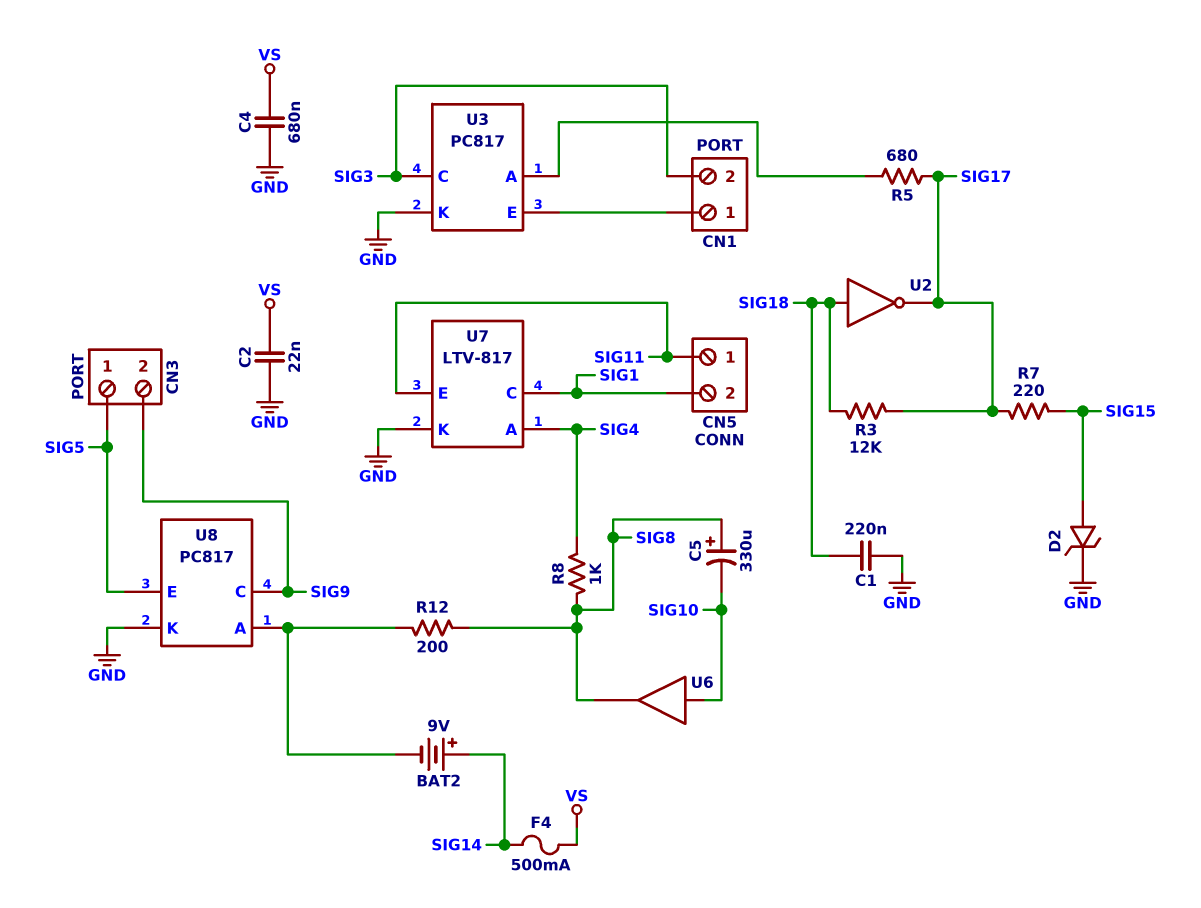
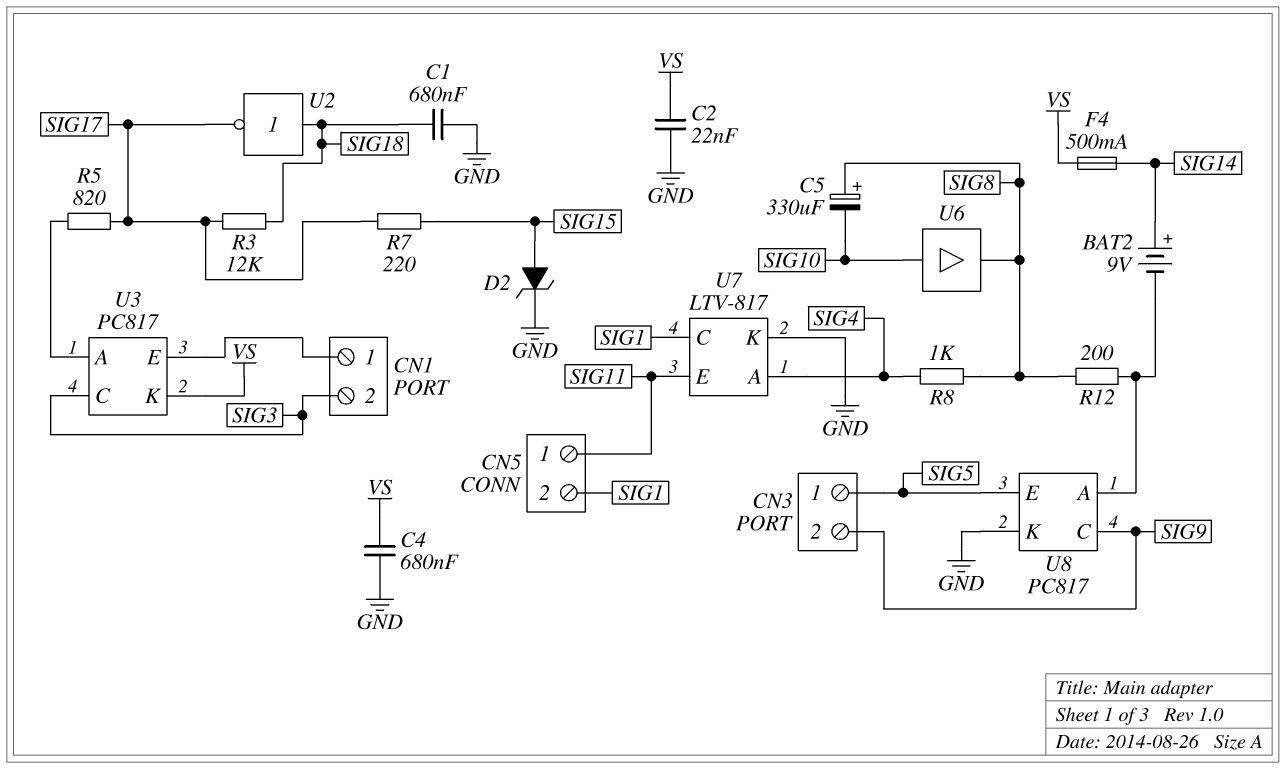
C1: 220nF (GND, SIG18) -> 680nF (GND, SIG18)
R5: 680 (SIG17, U3/A) -> 820 (SIG17, U3/A)
U3 pin K: GND -> VS

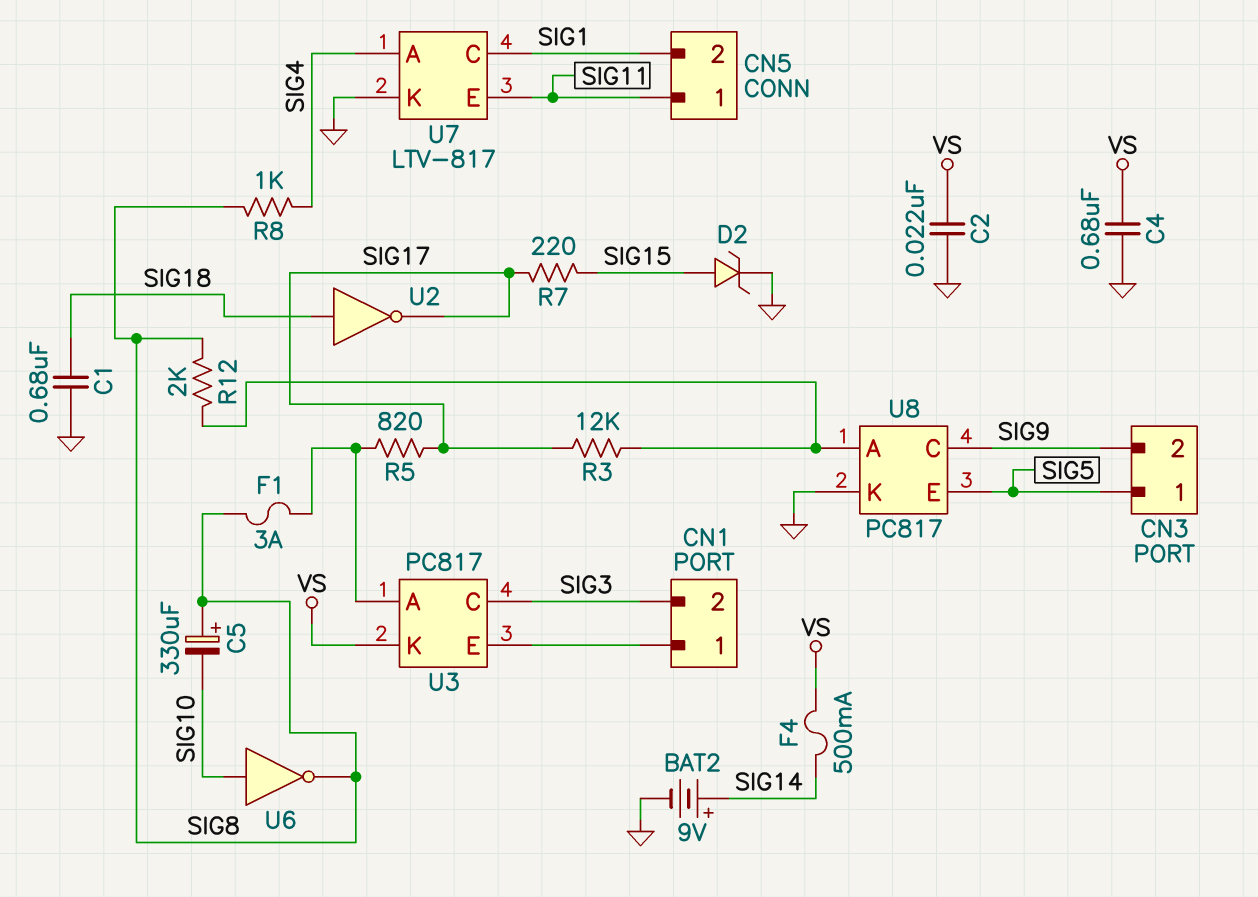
BAT2: 9V (plus SIG14, minus U8/A) -> 9V (plus SIG14, minus GND)
F1: none -> 3A (SIG8, U3/A)
R3: 12k (SIG17, SIG18) -> 12k (SIG17, U8/A)
R12: 200 (SIG8, U8/A) -> 2k (SIG8, U8/A)
U6: buffer (in SIG10, out SIG8) -> NOT (in SIG10, out SIG8)

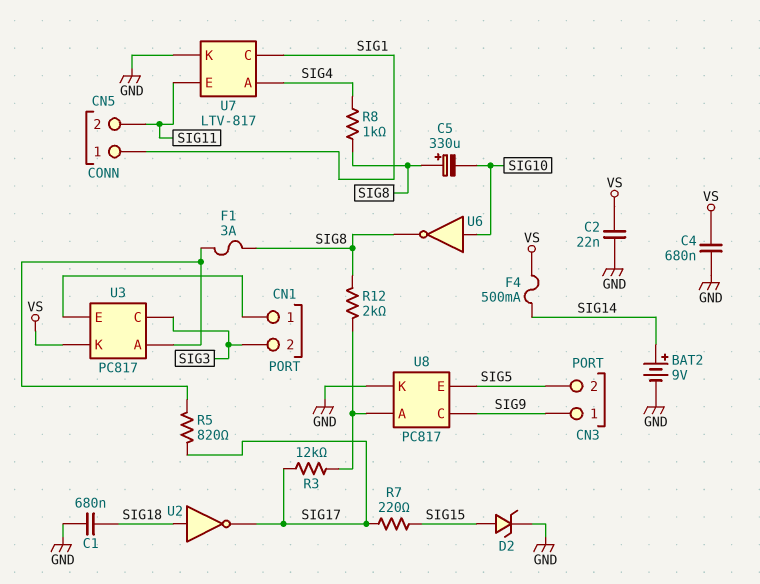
CN3 pin 1: SIG5 -> SIG9
CN3 pin 2: SIG9 -> SIG5
CN5 pin 1: SIG11 -> SIG1
CN5 pin 2: SIG1 -> SIG11

